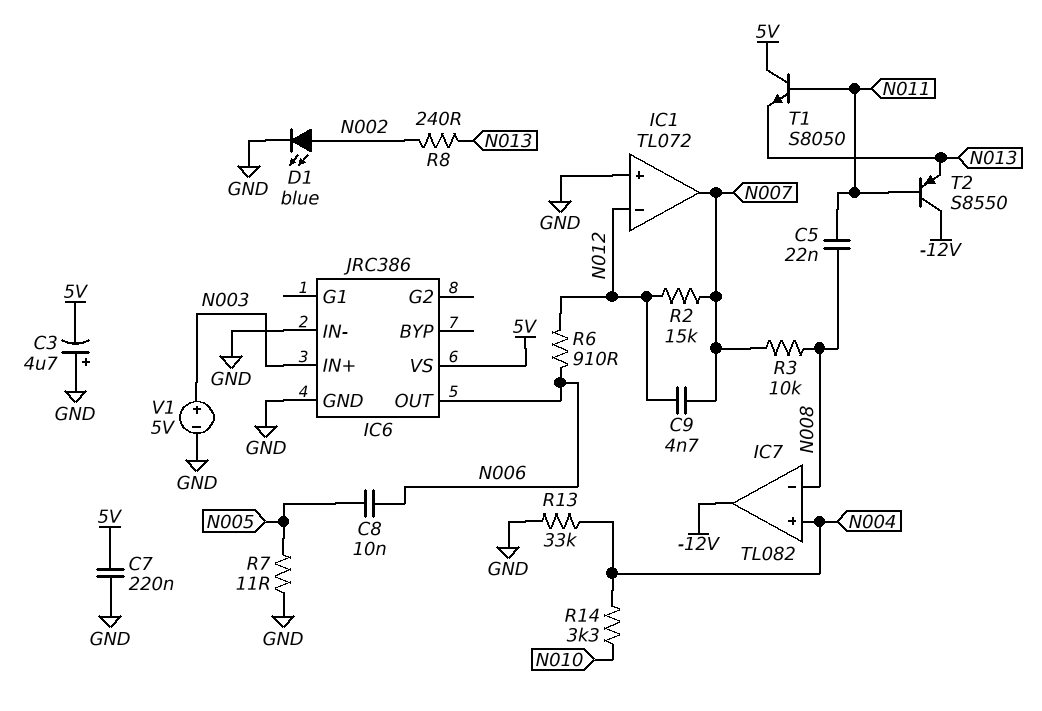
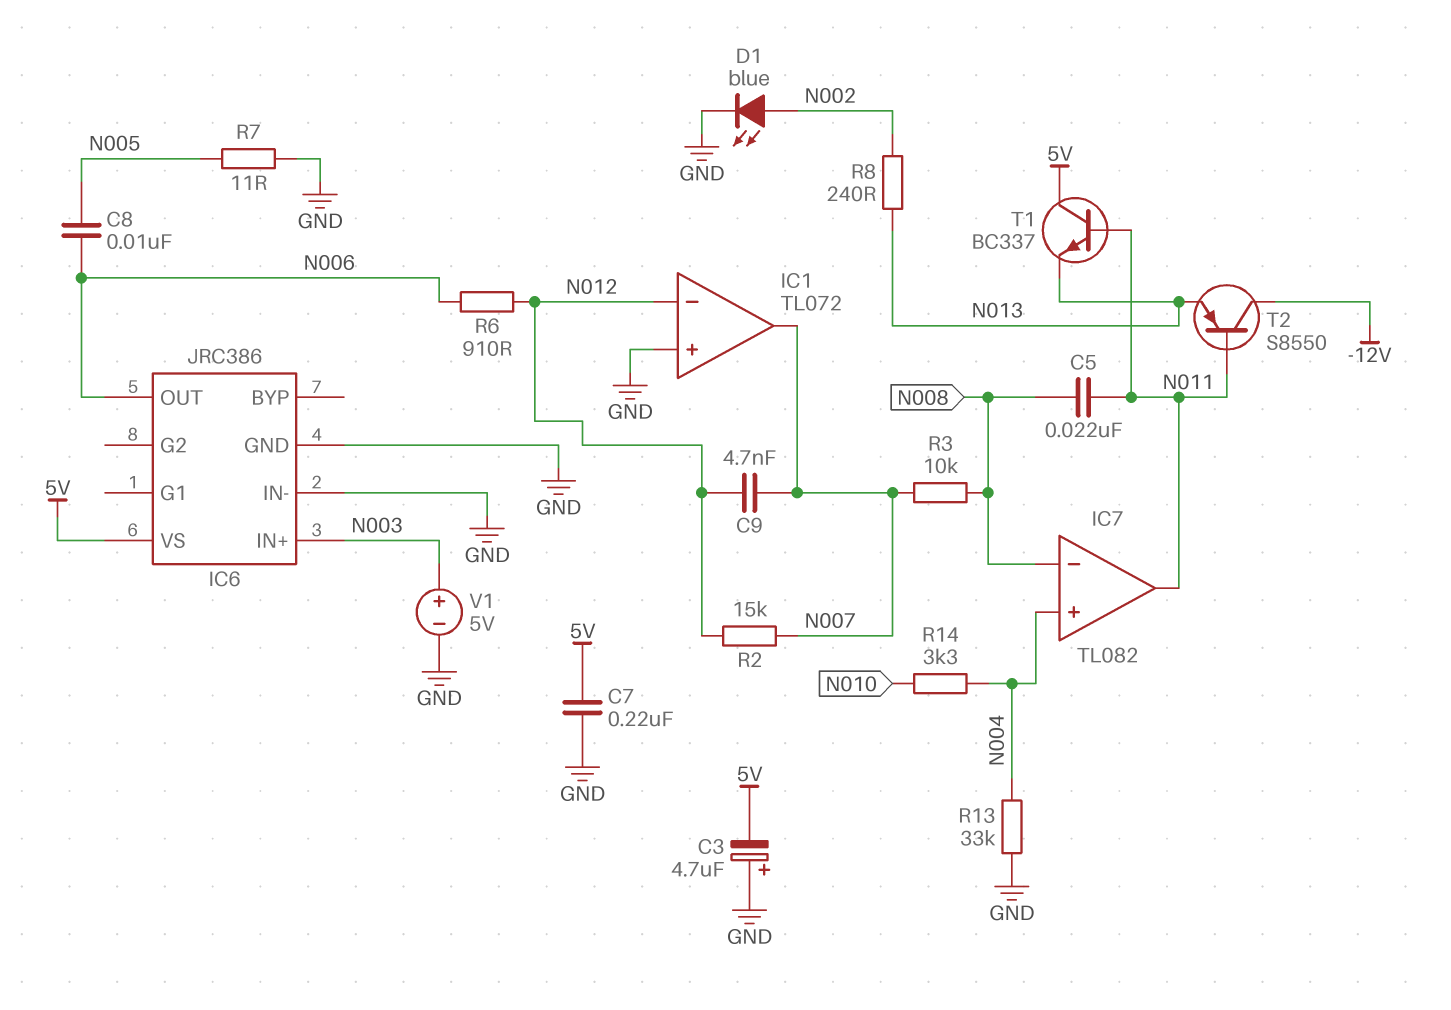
IC7 pin out: -12V -> N011
T1: NPN S8050 (B N011, C 5V, E N013) -> NPN BC337 (B N011, C 5V, E N013)

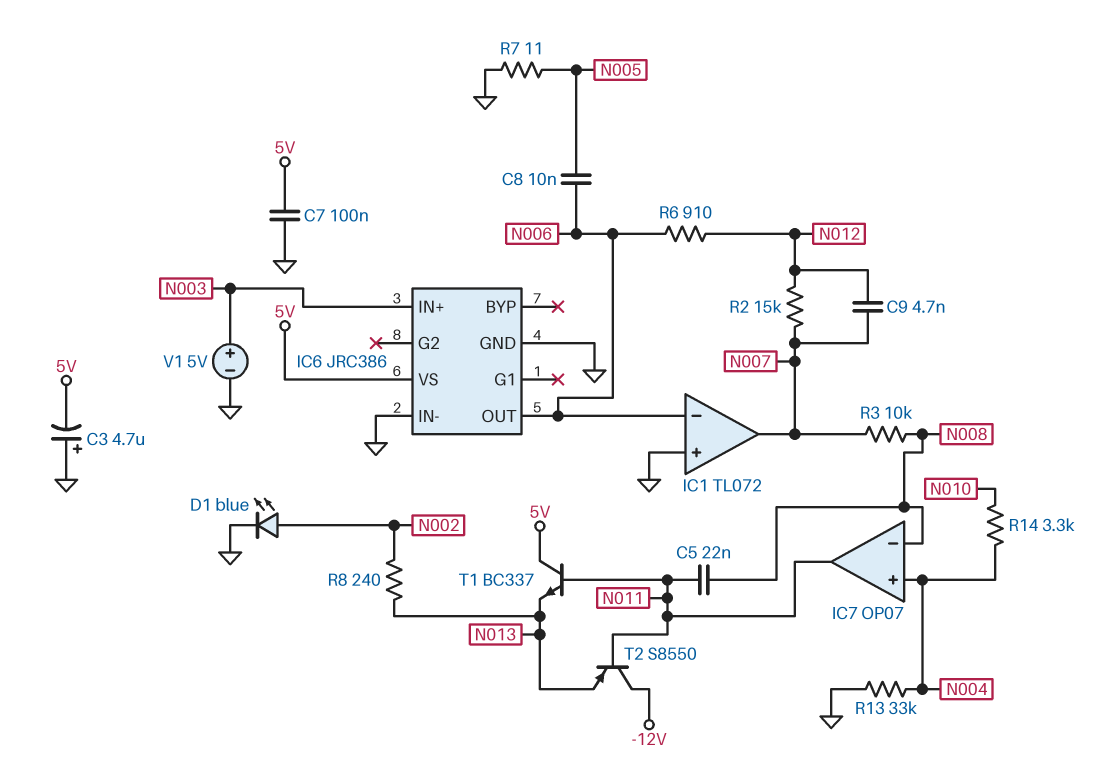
C7: 220nF (5V, GND) -> 100nF (5V, GND)
IC1 pin in-: N012 -> N006
IC7: TL082 -> OP07

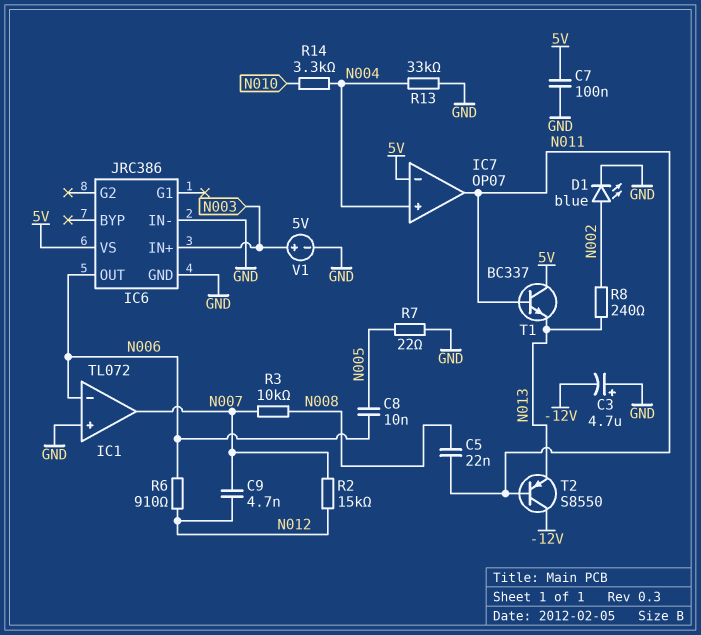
C3: 4.7uF (plus GND, minus 5V) -> 4.7uF (plus GND, minus -12V)
IC7 pin in-: N008 -> 5V
R7: 11 (GND, N005) -> 22 (GND, N005)

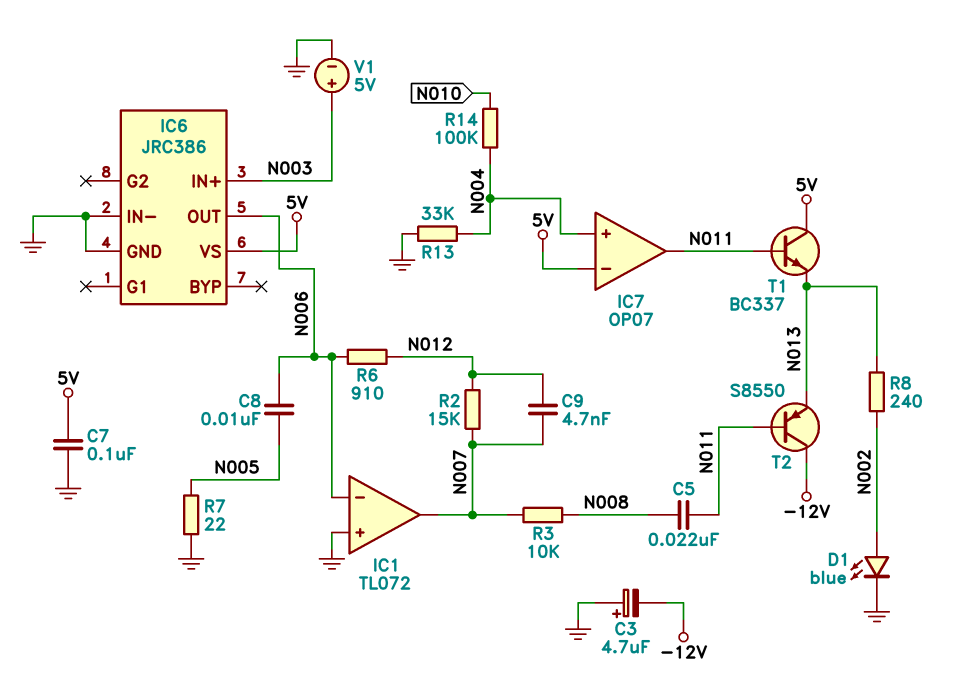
R14: 3.3k (N004, N010) -> 100k (N004, N010)

